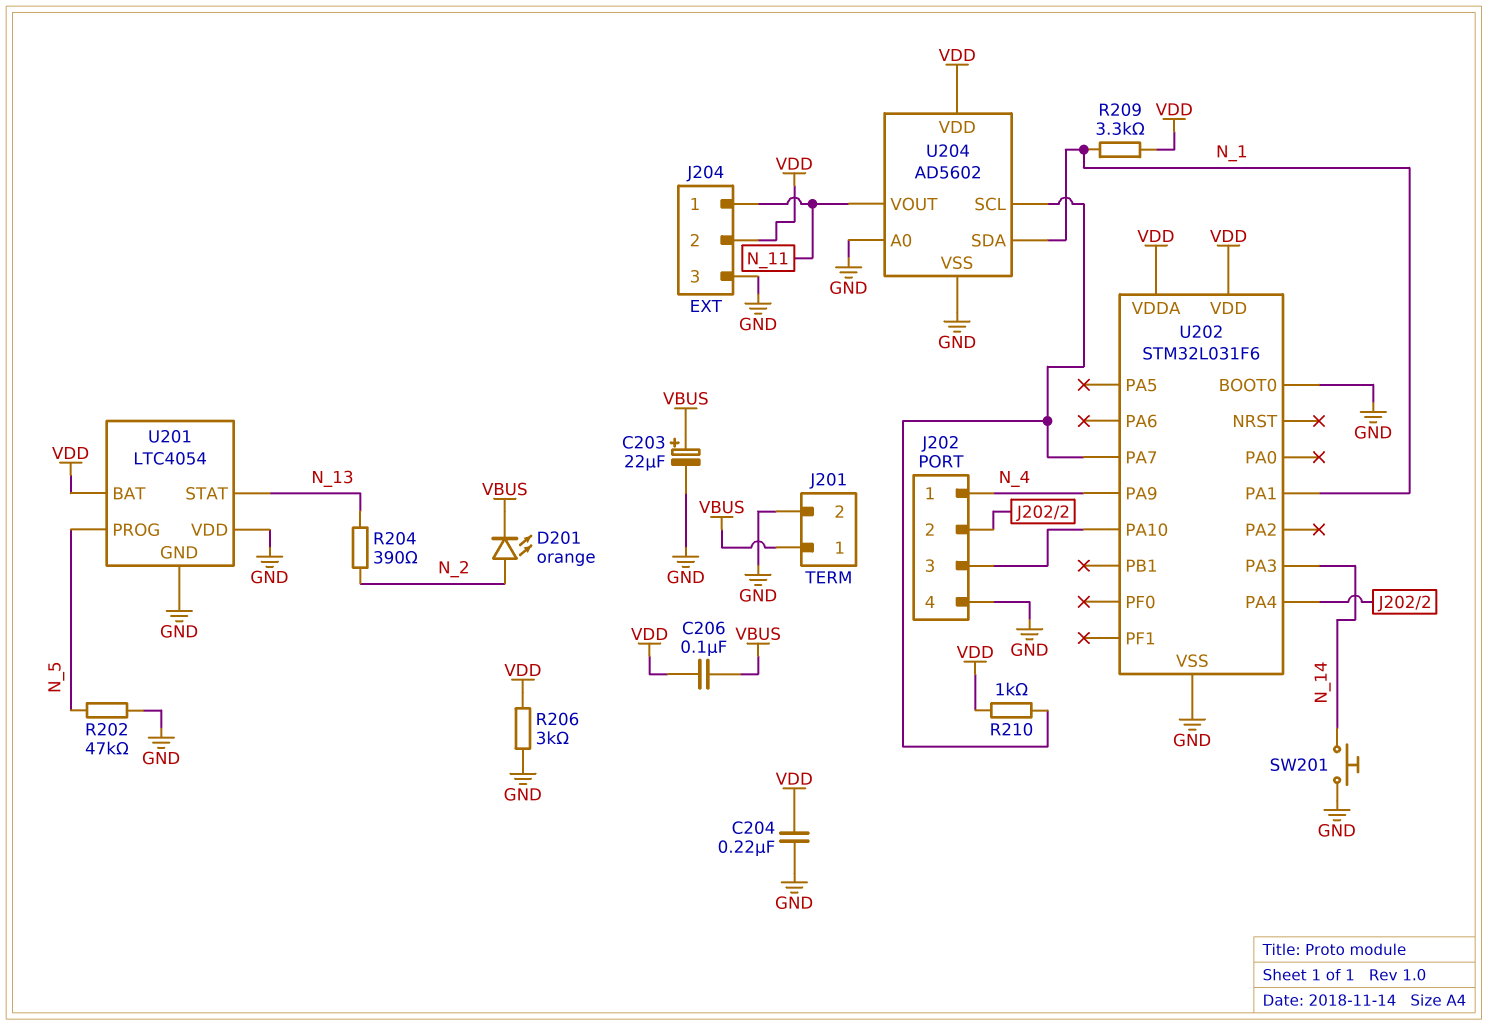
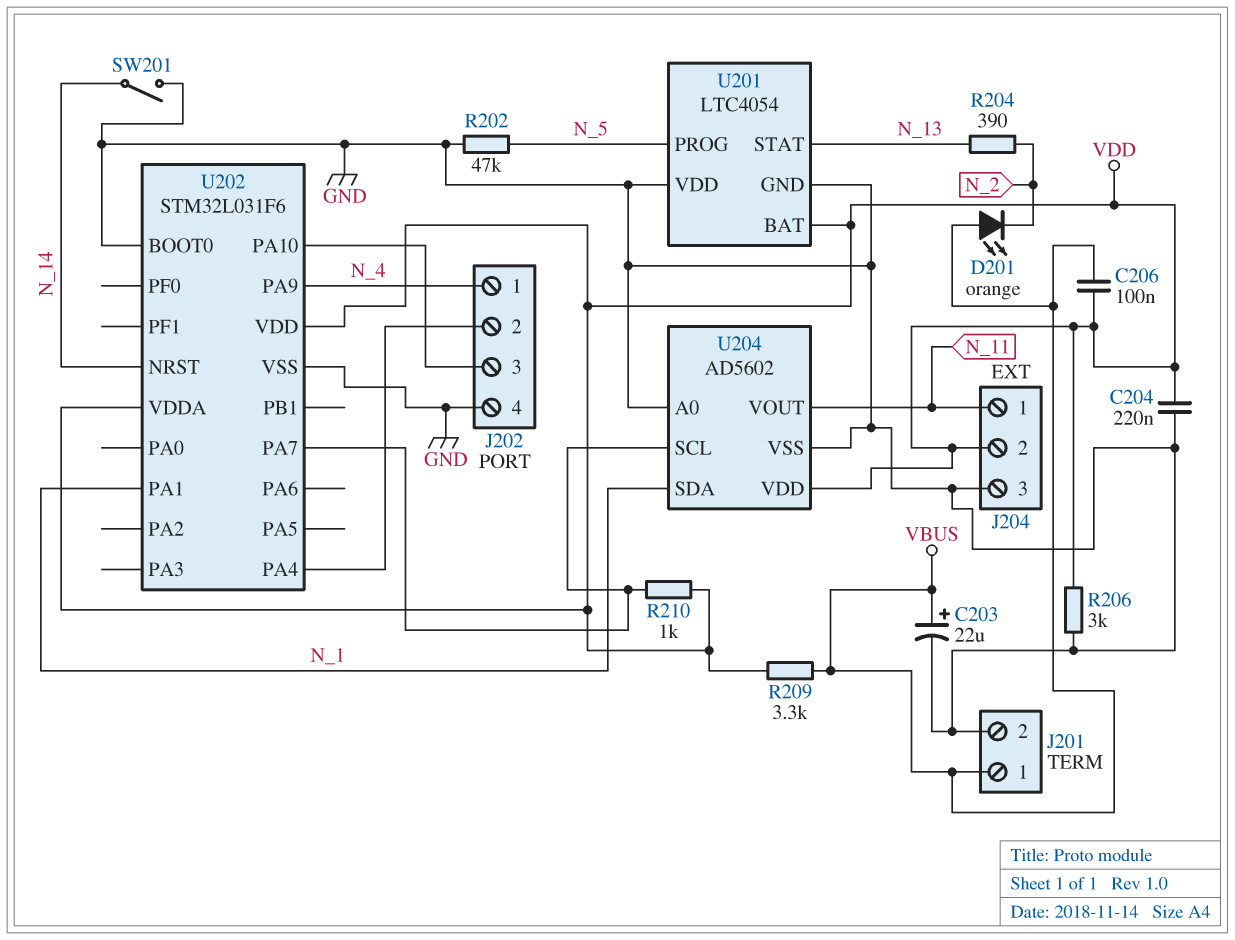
D201: LED orange (A N_2, K VBUS) -> LED orange (A VBUS, K N_2)
R209: 3.3k (N_1, VDD) -> 3.3k (VBUS, VDD)
SW201: button (GND, N_14) -> switch (GND, N_14)
U202 pin NRST: none -> N_14
U202 pin PA3: N_14 -> none

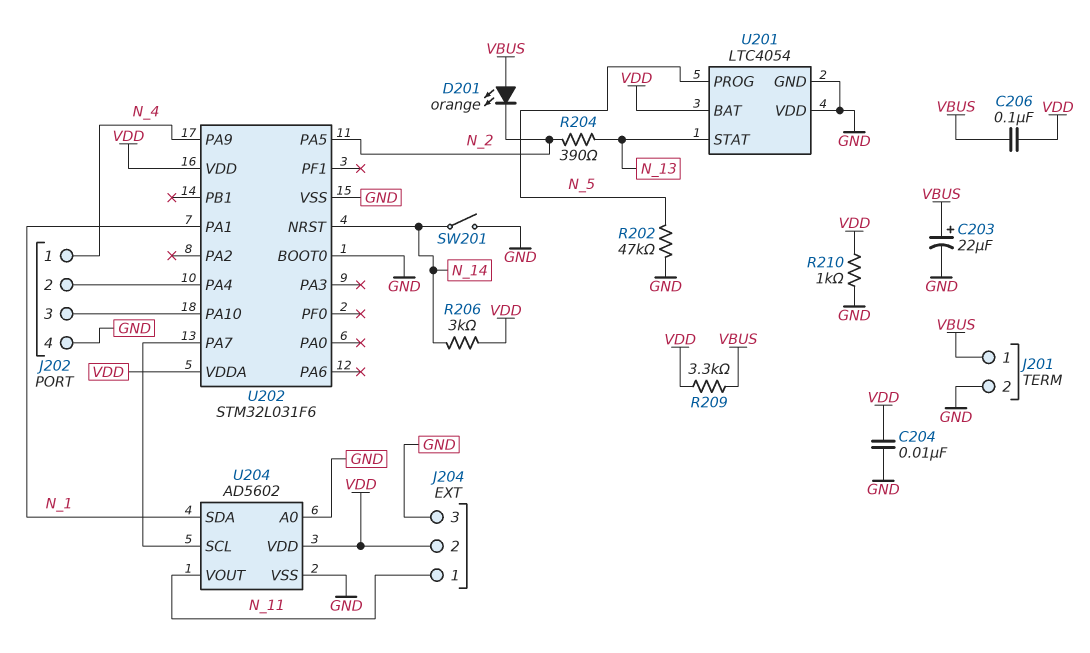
C204: 220nF (GND, VDD) -> 10nF (GND, VDD)
R206: 3k (GND, VDD) -> 3k (N_14, VDD)
R210: 1k (U202/PA7, VDD) -> 1k (GND, VDD)
U202 pin PA5: none -> N_2

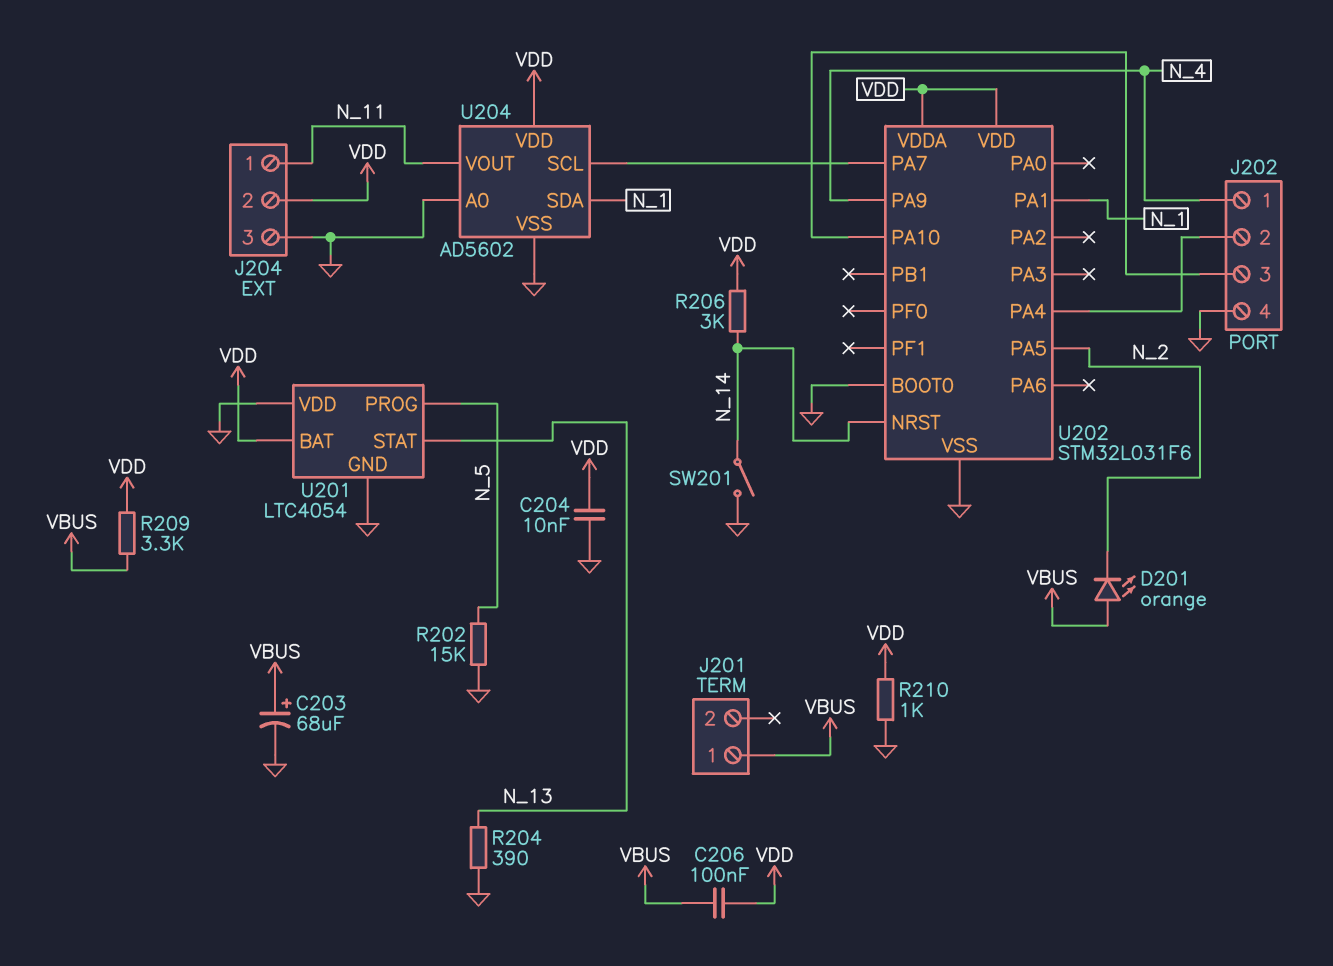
C203: 22uF (plus VBUS, minus GND) -> 68uF (plus VBUS, minus GND)
J201 pin 2: GND -> none
R202: 47k (GND, N_5) -> 15k (GND, N_5)
R204: 390 (N_2, N_13) -> 390 (GND, N_13)

